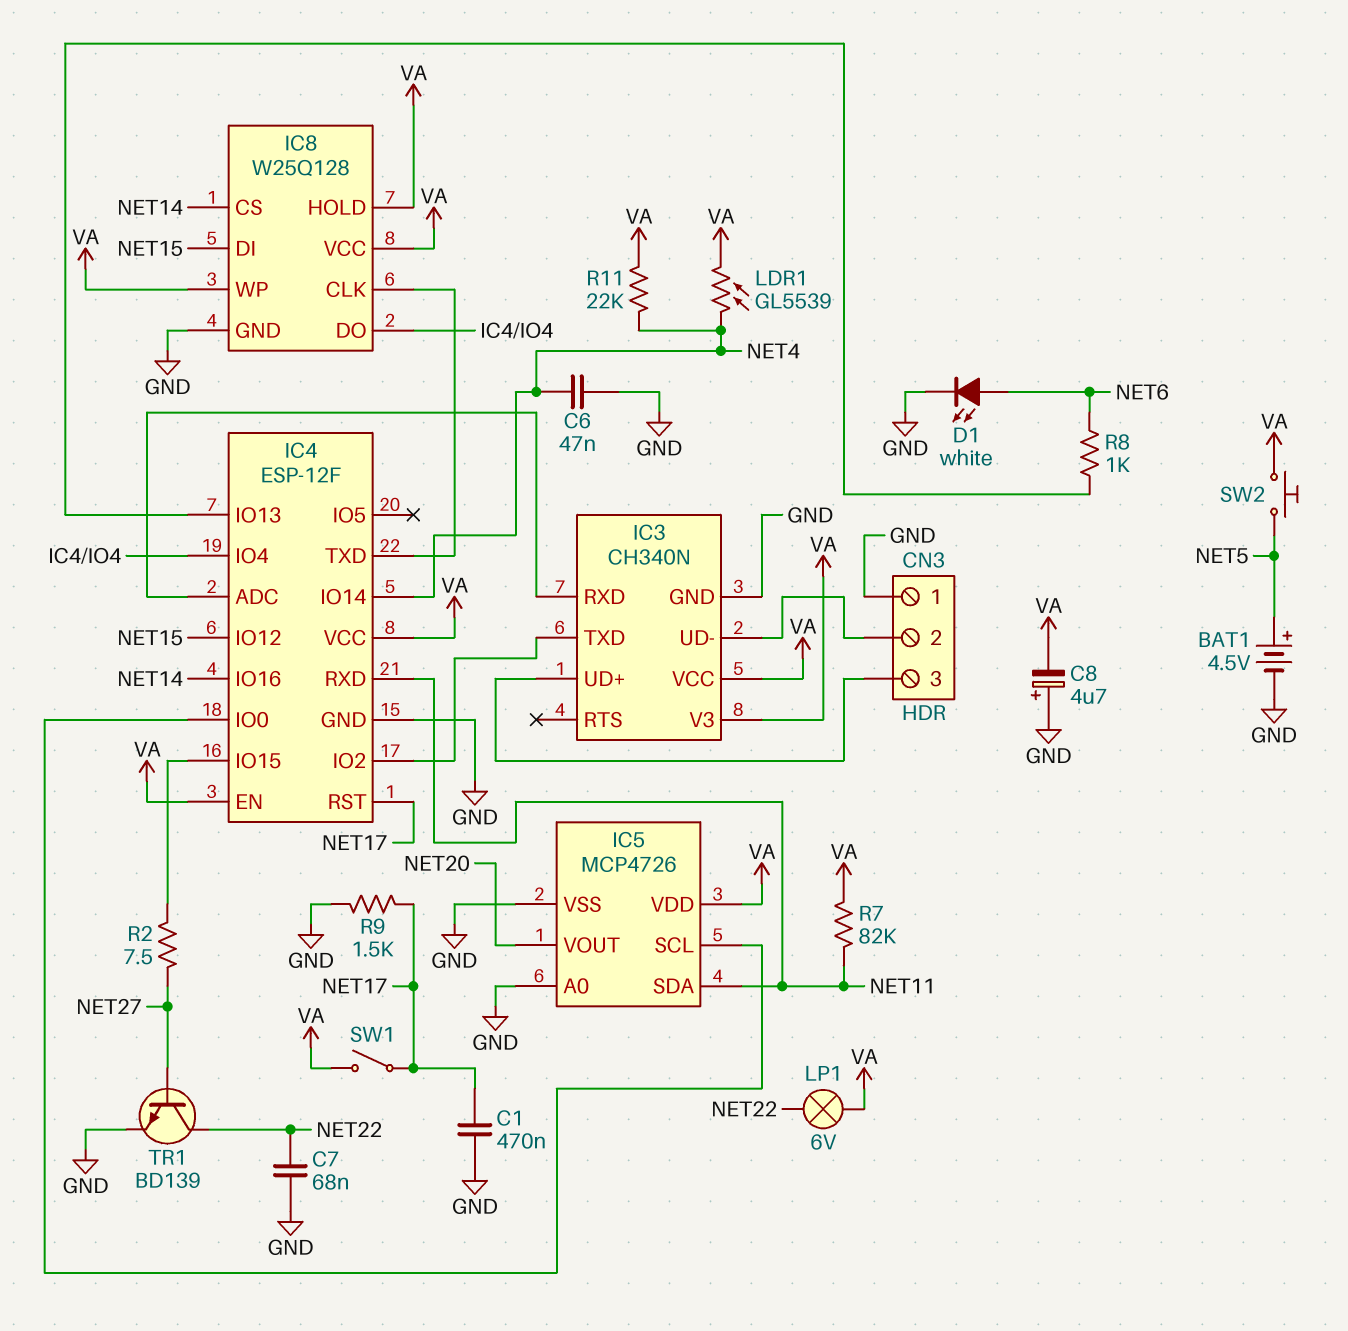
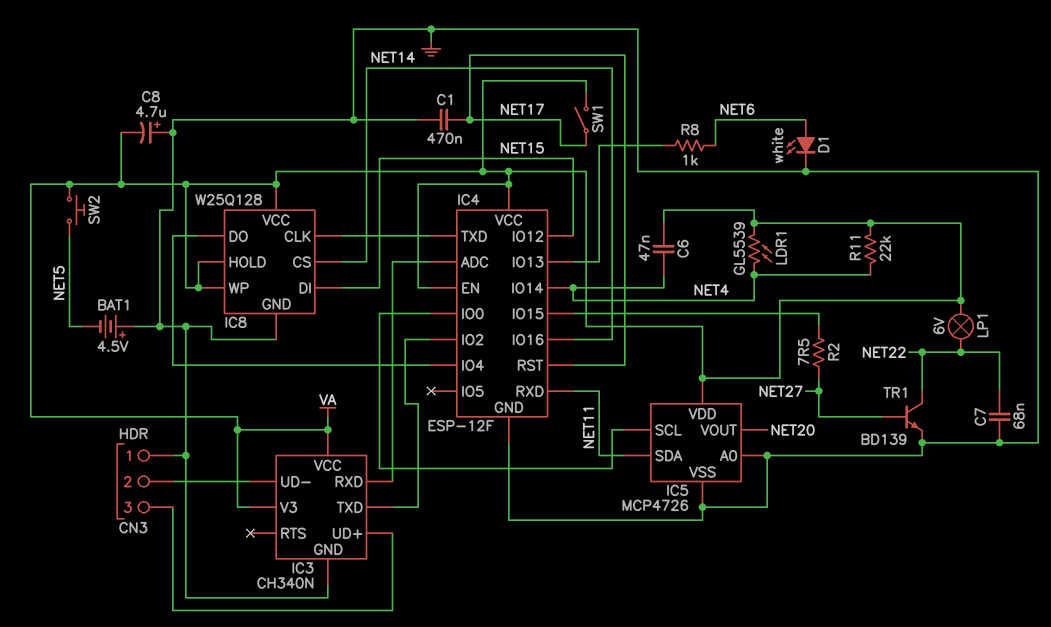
BAT1: 4.5V (plus NET5, minus GND) -> 4.5V (plus GND, minus NET5)
C6: 47nF (GND, NET4) -> 47nF (NET4, VA)
R7: 82k (NET11, VA) -> none
R9: 1.5k (GND, NET17) -> none

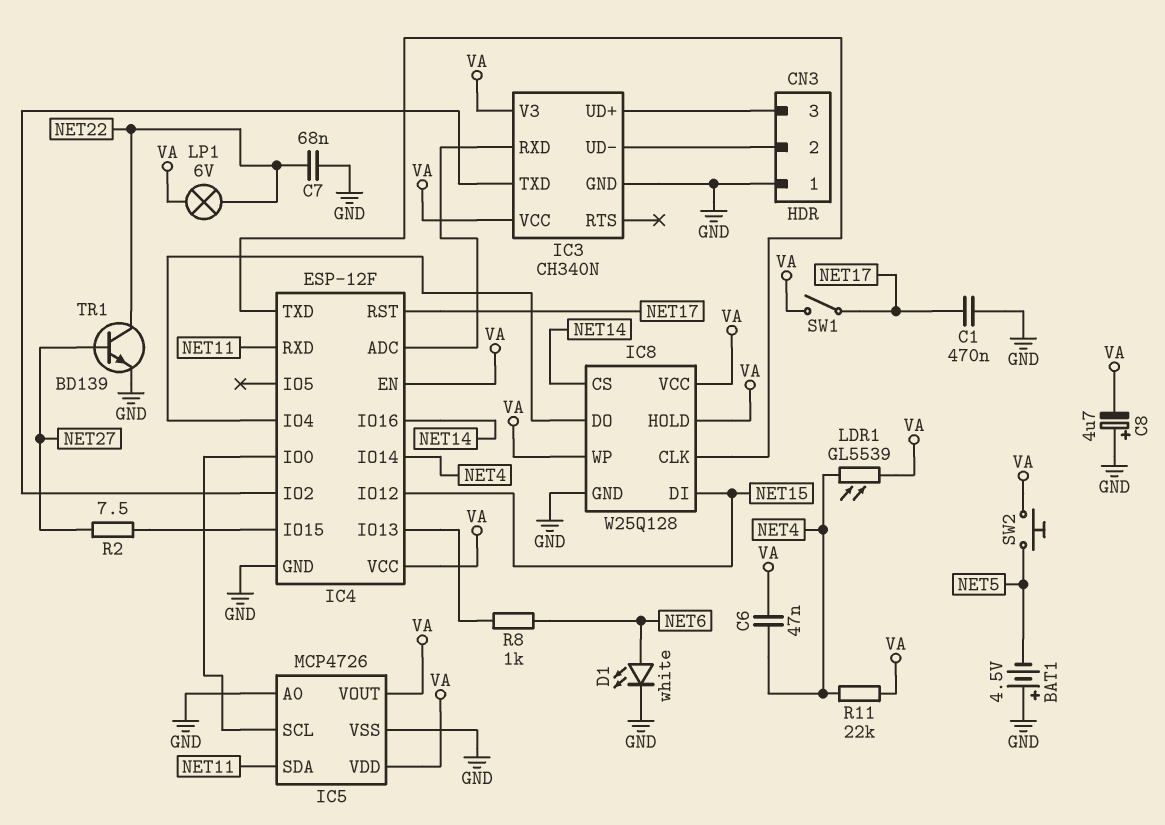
IC5 pin VOUT: NET20 -> VA

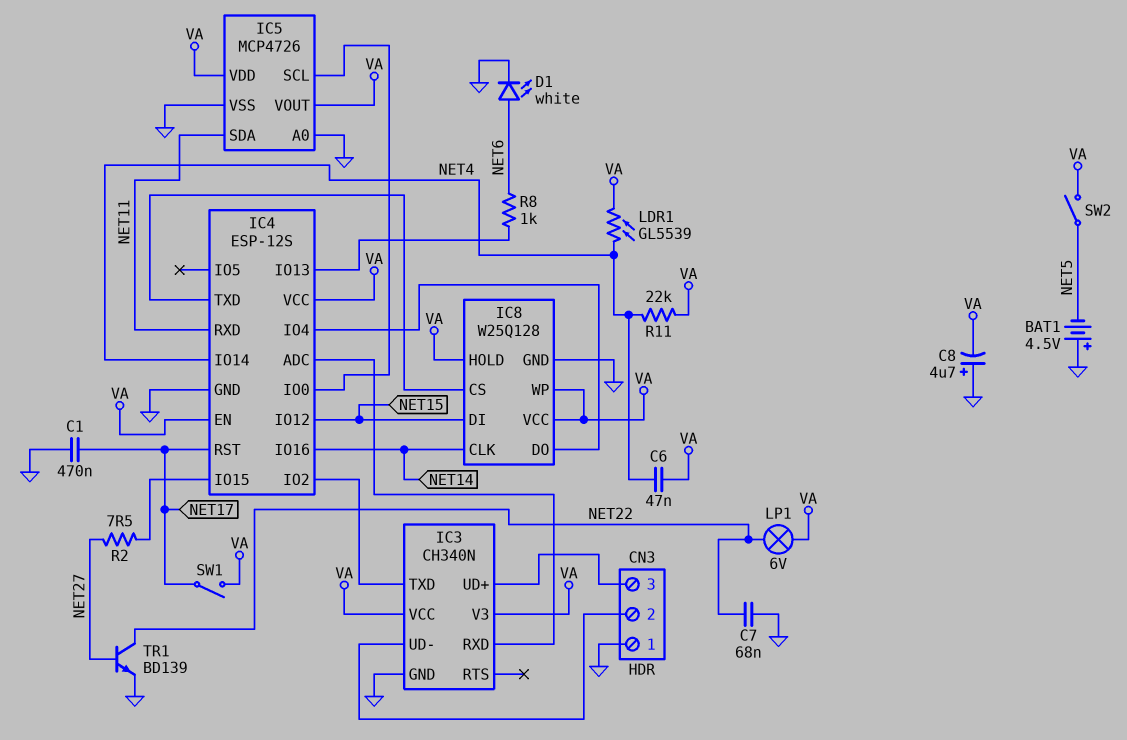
IC4: ESP-12F -> ESP-12S
IC8 pin CLK: IC4/TXD -> NET14
IC8 pin CS: NET14 -> IC4/TXD
SW2: button (NET5, VA) -> switch (NET5, VA)

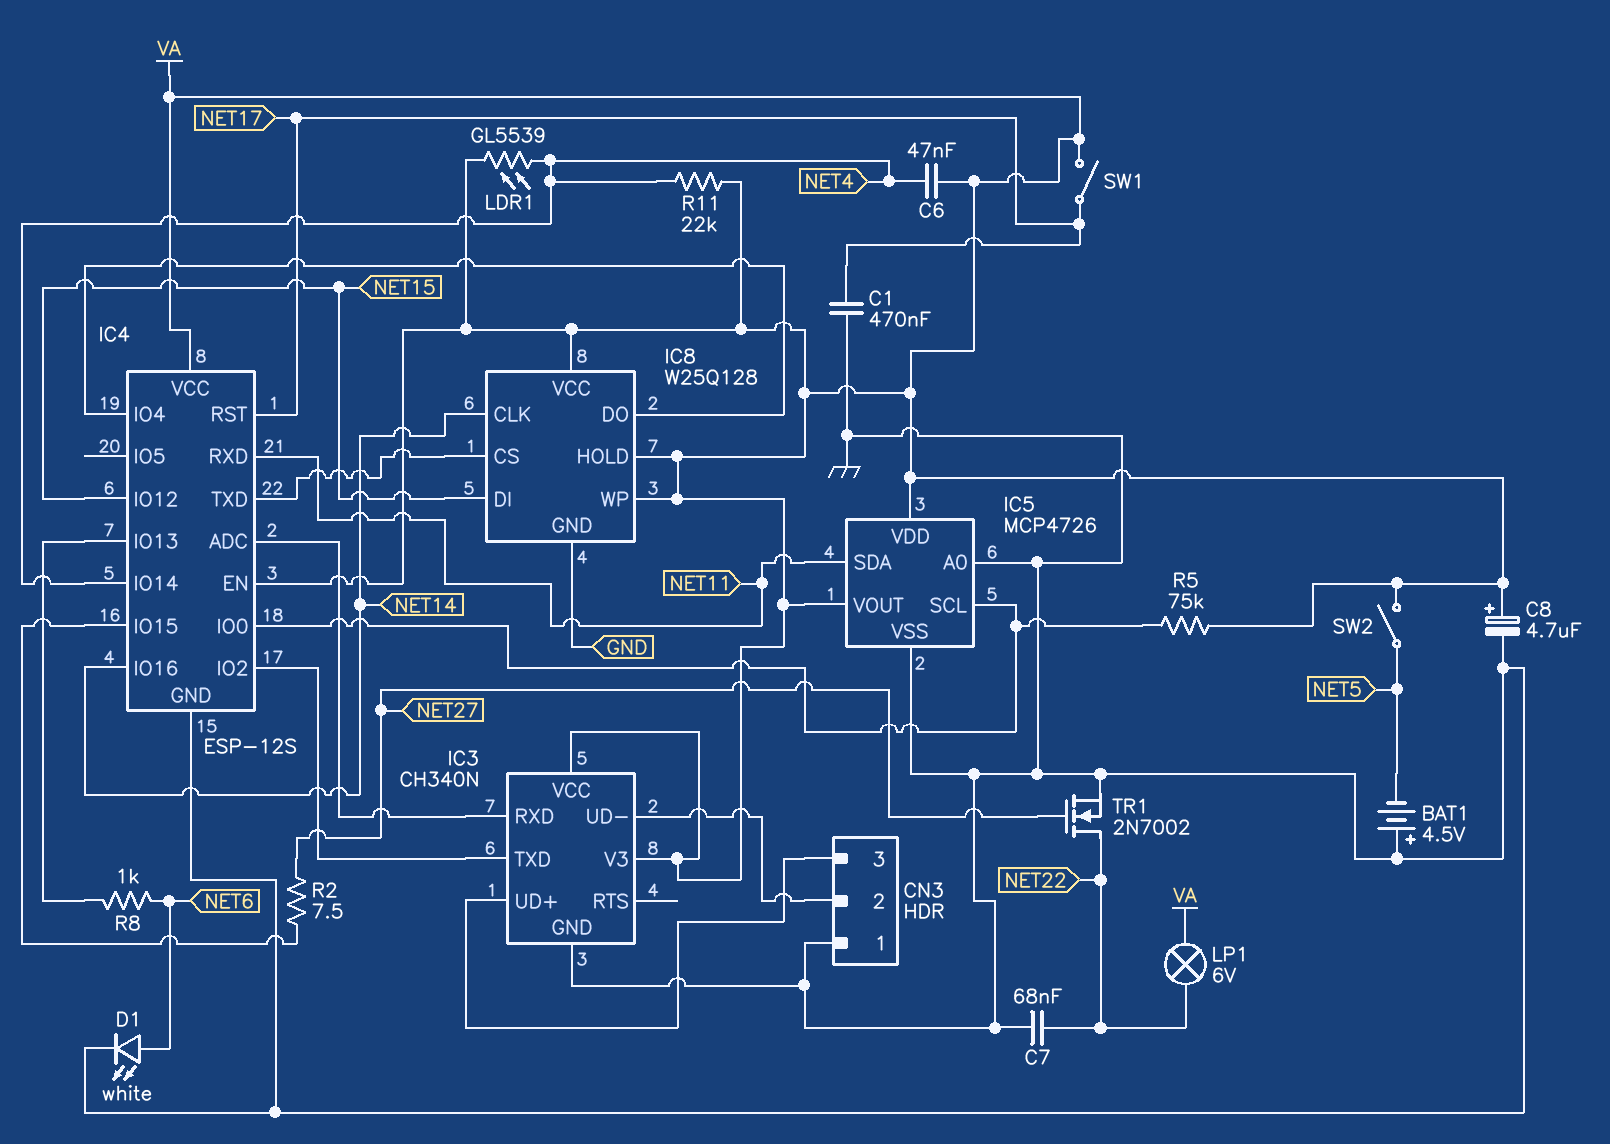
C8: 4.7uF (plus GND, minus VA) -> 4.7uF (plus VA, minus GND)
R5: none -> 75k (IC4/IO0, VA)
TR1: NPN BD139 (B NET27, C NET22, E GND) -> NMOS 2N7002 (G NET27, D NET22, S GND)

